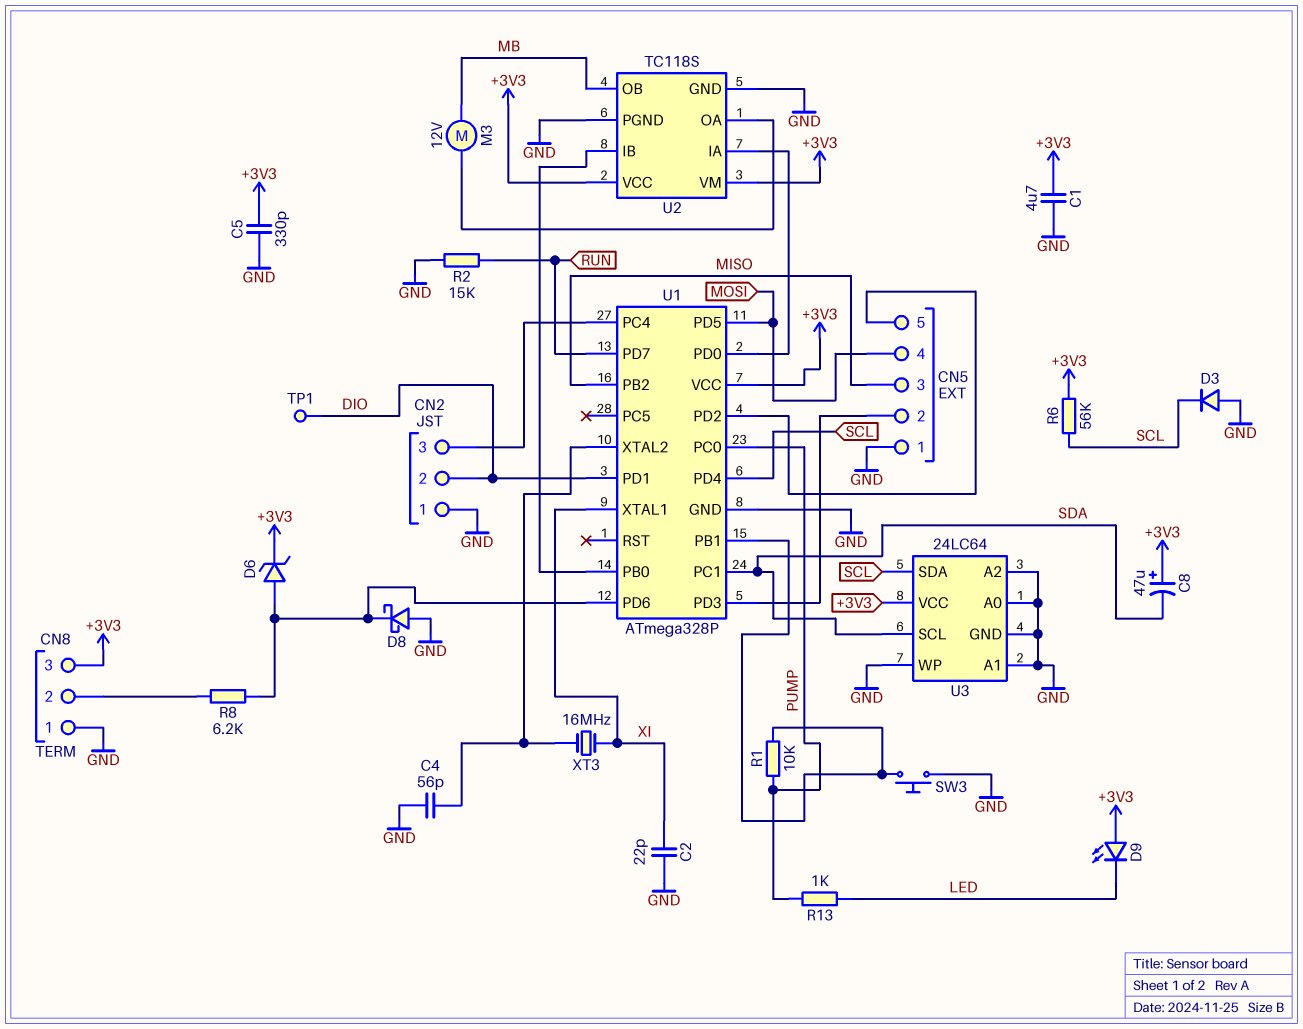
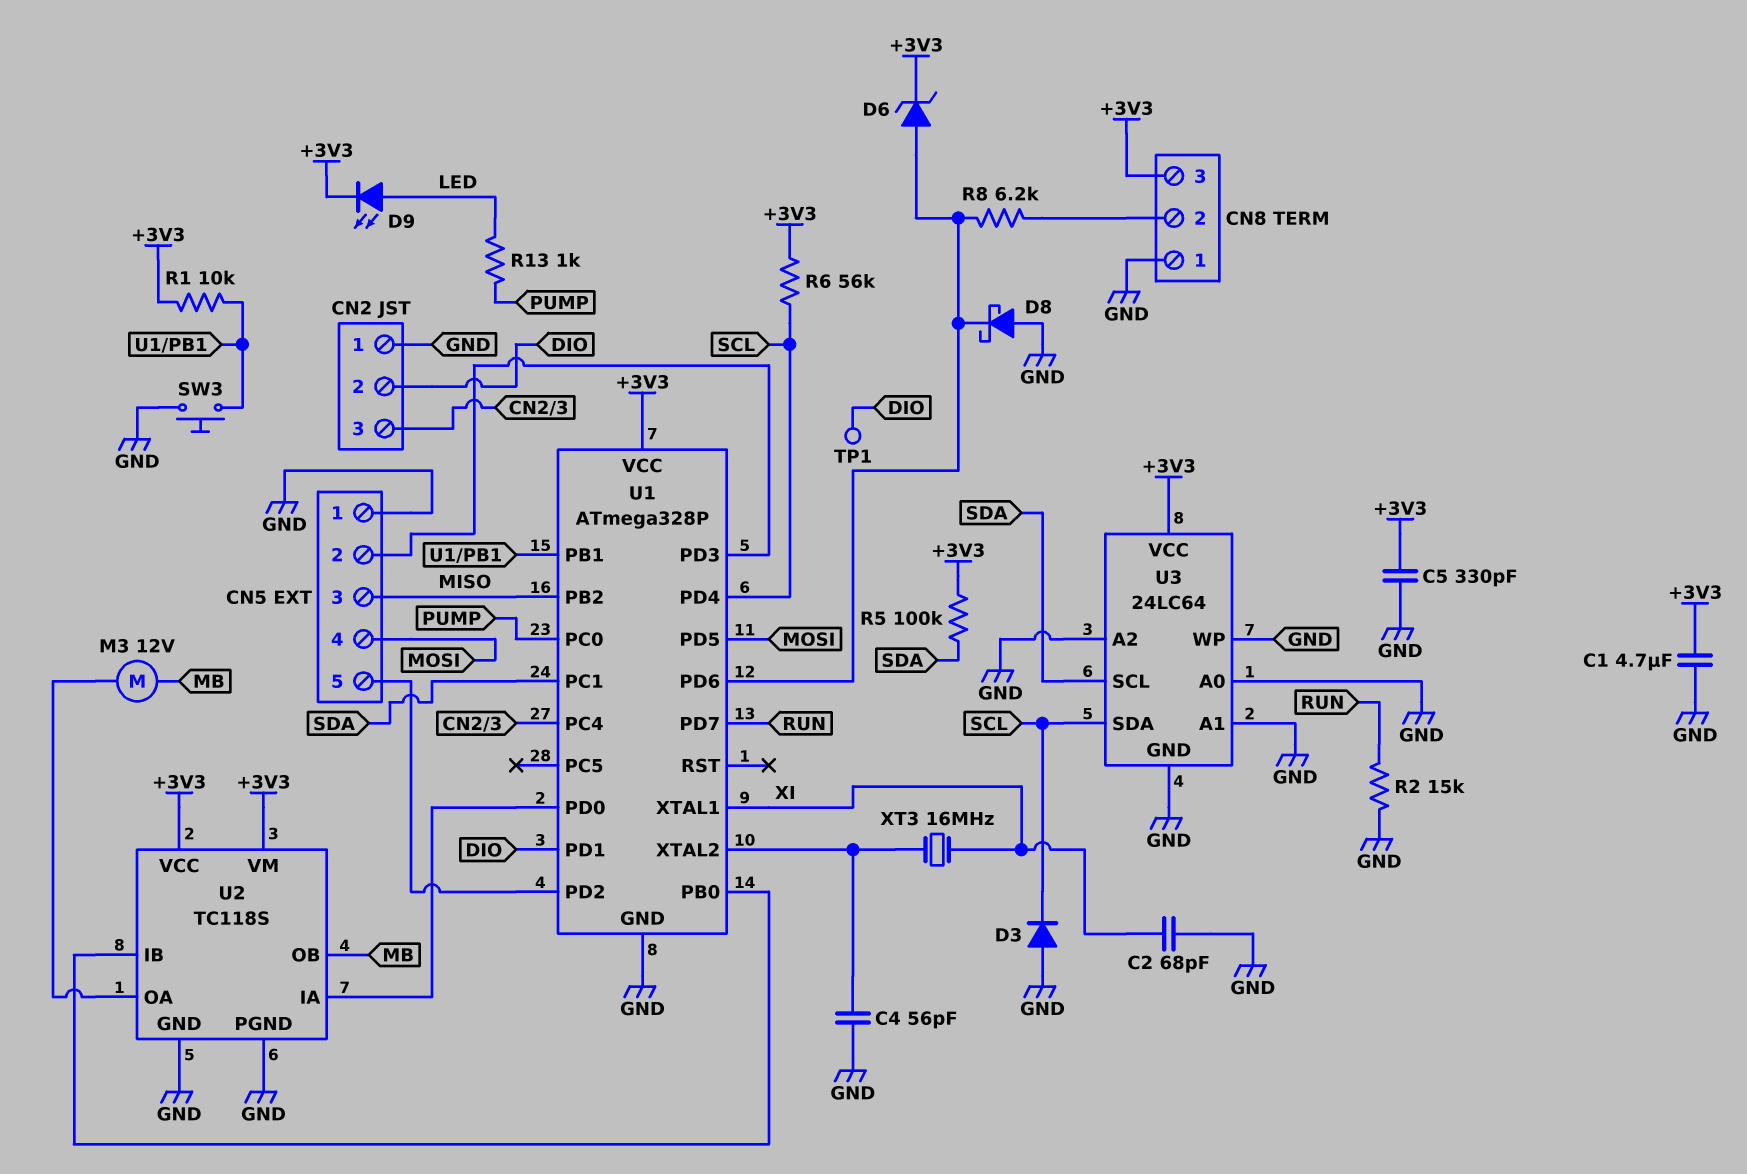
C2: 22pF (GND, XI) -> 68pF (GND, XI)
C8: 47uF (plus +3V3, minus SDA) -> none
D9: LED (A +3V3, K LED) -> LED (A LED, K +3V3)
R1: 10k (PUMP, U1/PB1) -> 10k (+3V3, U1/PB1)
R5: none -> 100k (+3V3, SDA)

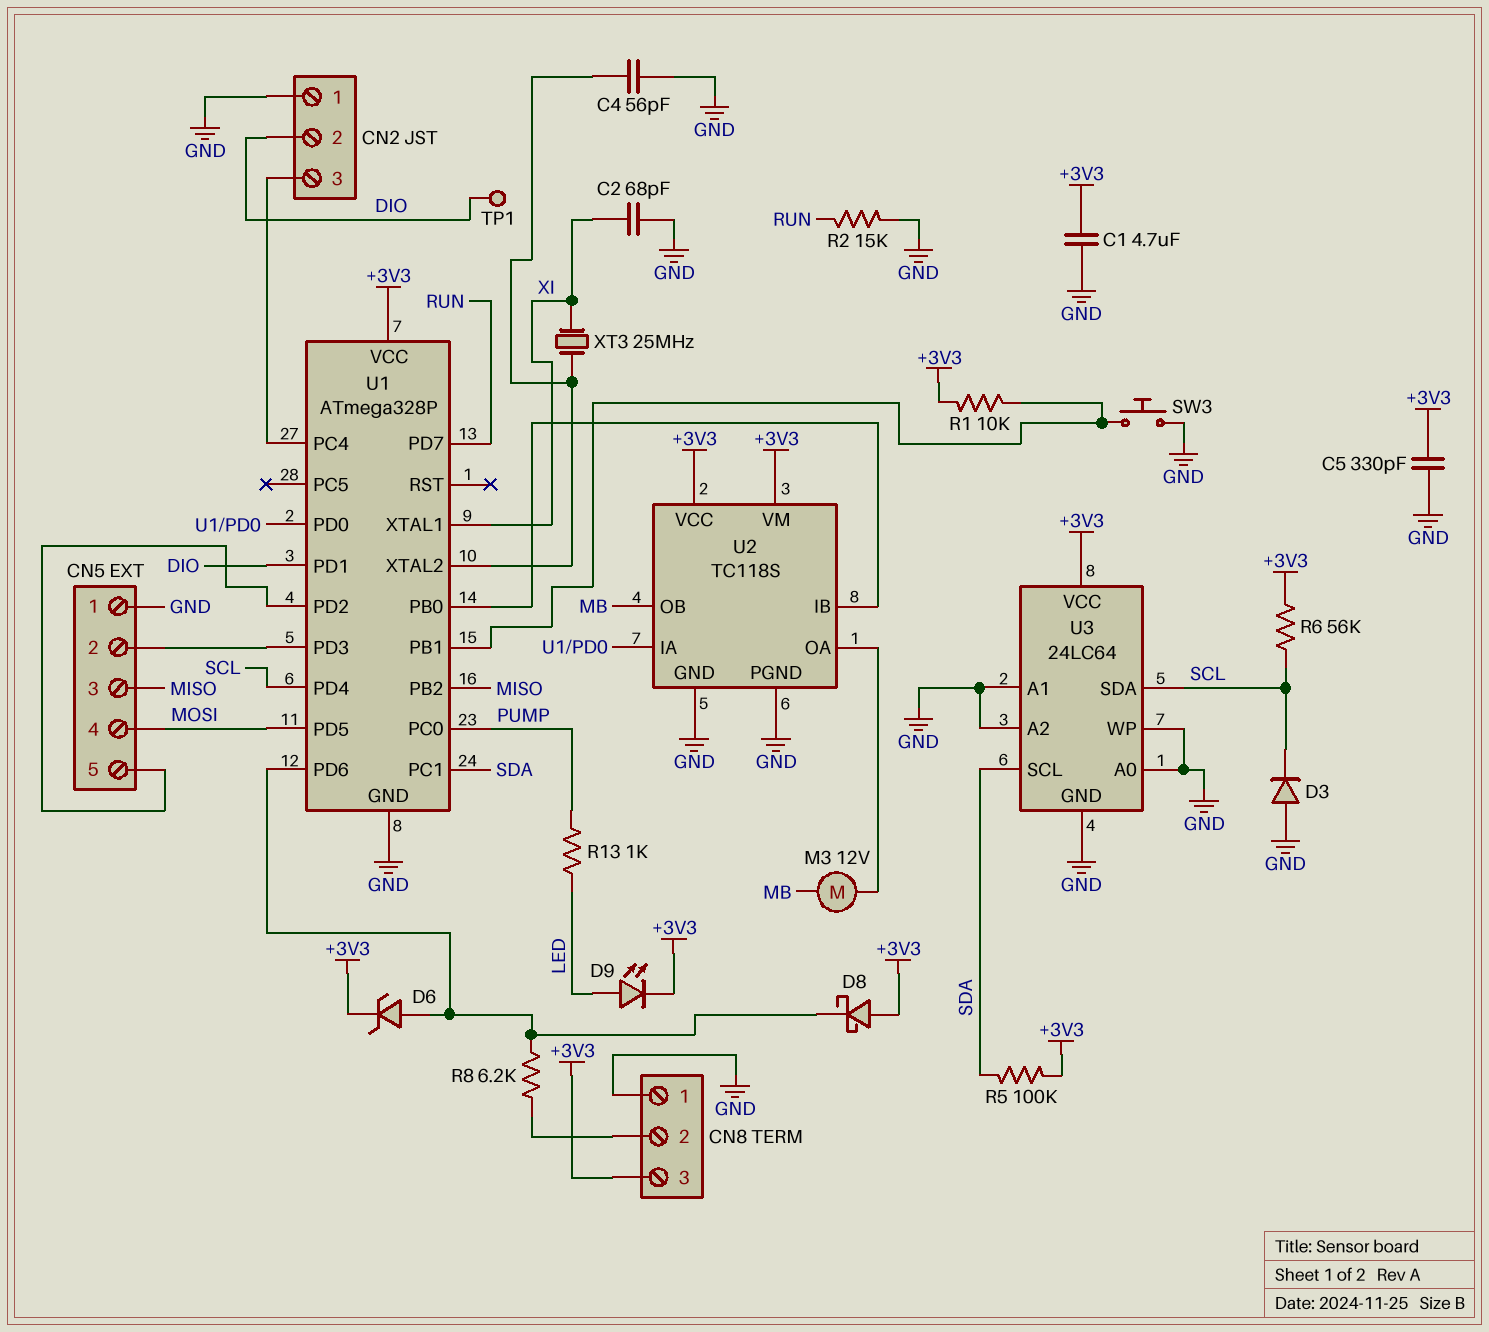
D8: schottky (A GND, K U1/PD6) -> schottky (A +3V3, K U1/PD6)
XT3: 16MHz (U1/XTAL2, XI) -> 25MHz (U1/XTAL2, XI)

